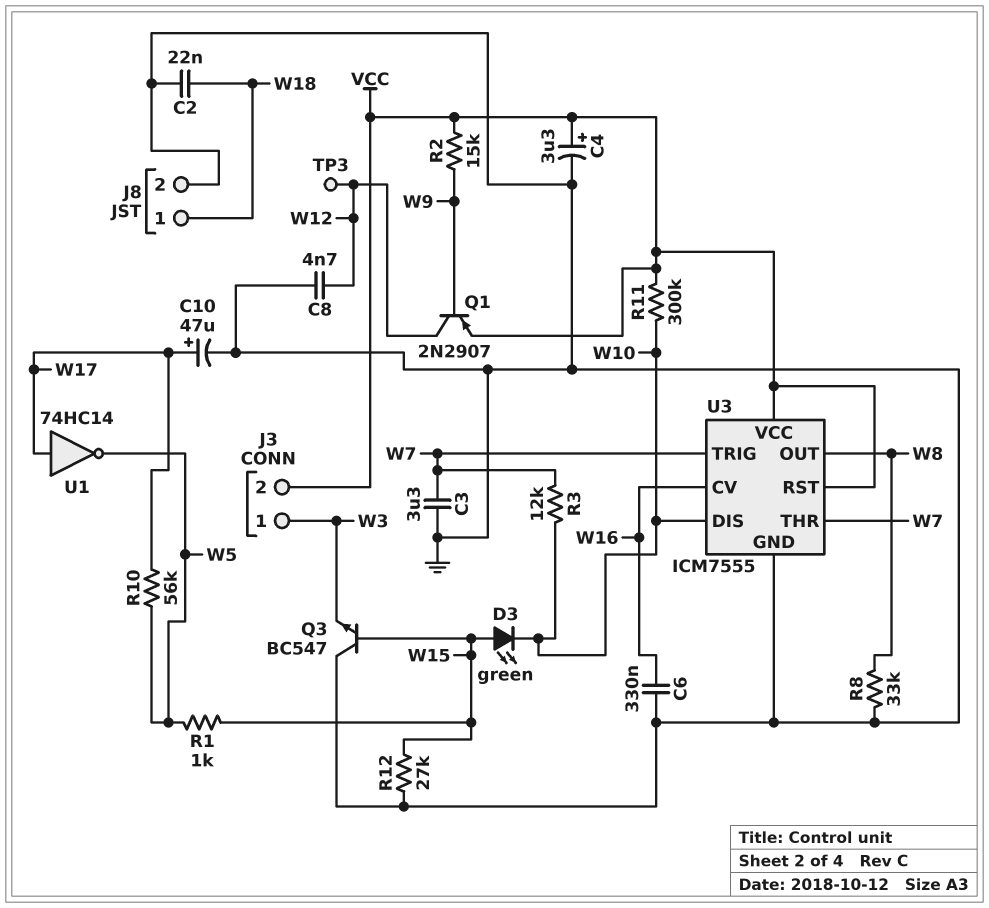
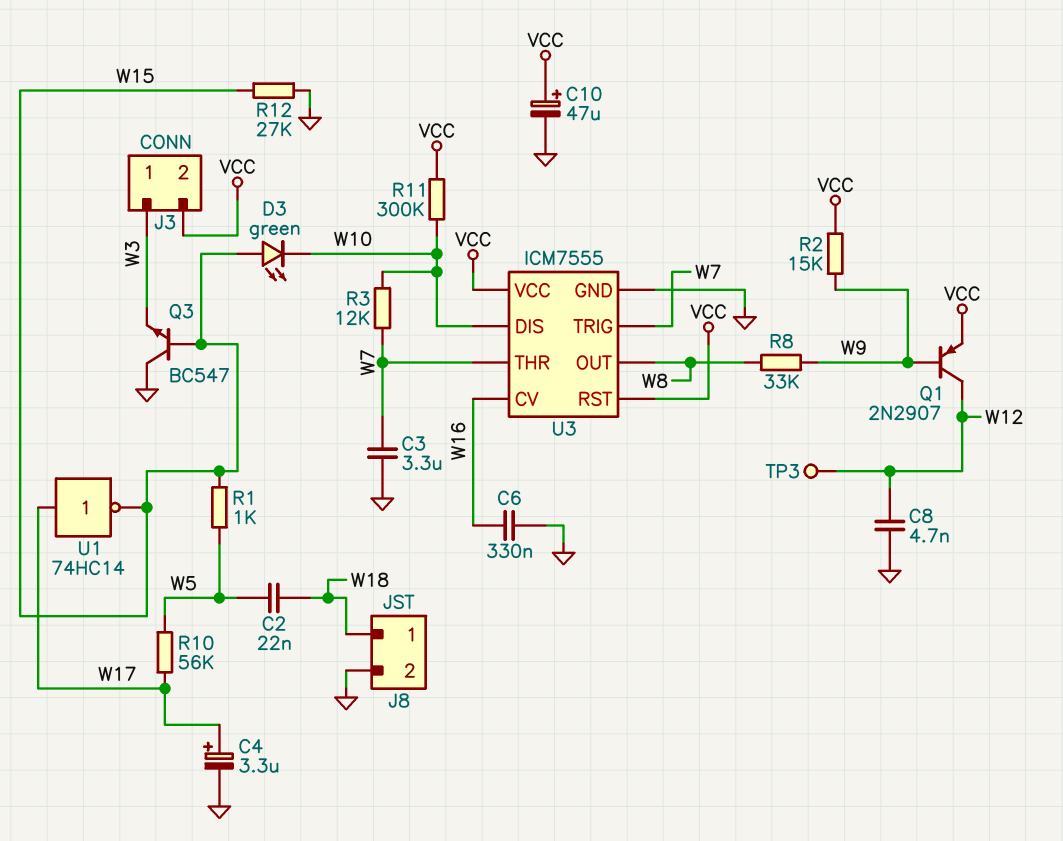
C2: 22nF (GND, W18) -> 22nF (W5, W18)
C4: 3.3uF (plus VCC, minus GND) -> 3.3uF (plus W17, minus GND)
C10: 47uF (plus W17, minus GND) -> 47uF (plus VCC, minus GND)
R8: 33k (GND, W8) -> 33k (W8, W9)
U1: NOT 74HC14 (in W17, out W5) -> NOT 74HC14 (in W17, out W15)

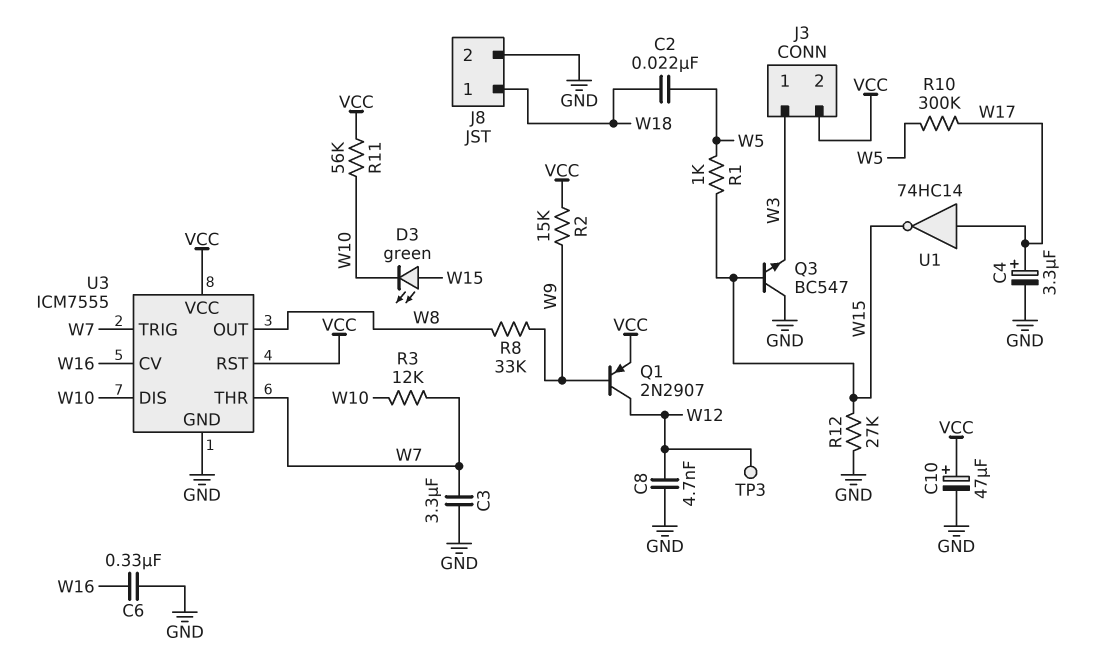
R10: 56k (W5, W17) -> 300k (W5, W17)
R11: 300k (VCC, W10) -> 56k (VCC, W10)

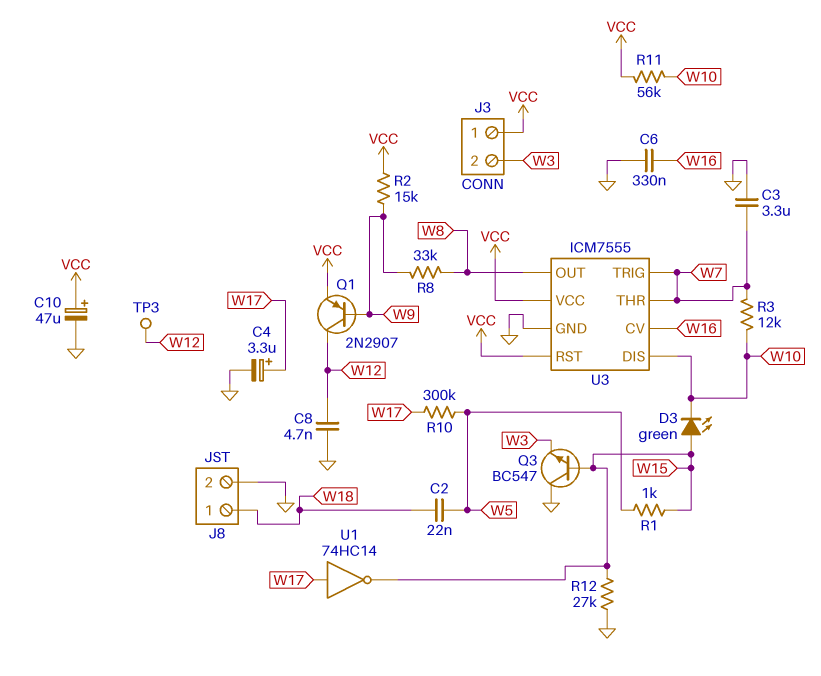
J3 pin 1: W3 -> VCC
J3 pin 2: VCC -> W3

